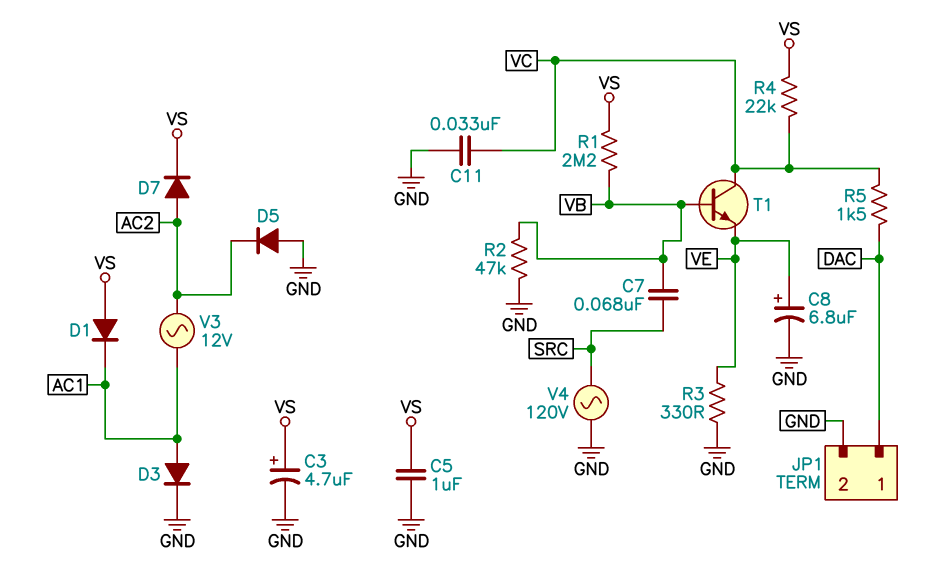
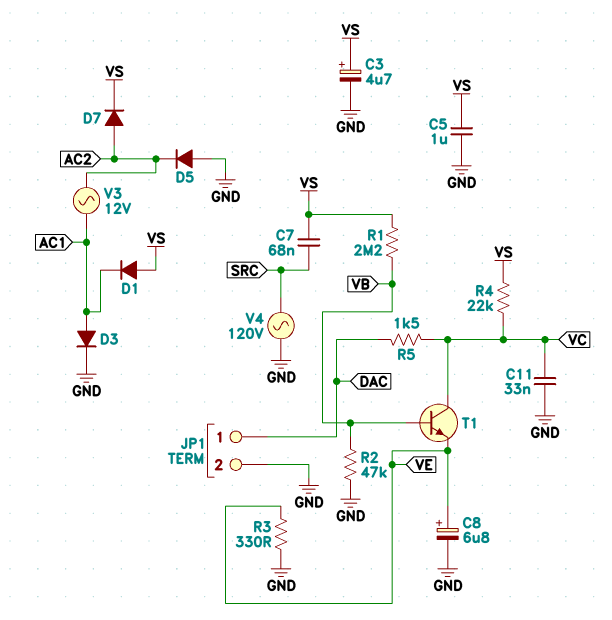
C7: 68nF (SRC, VB) -> 68nF (SRC, VS)

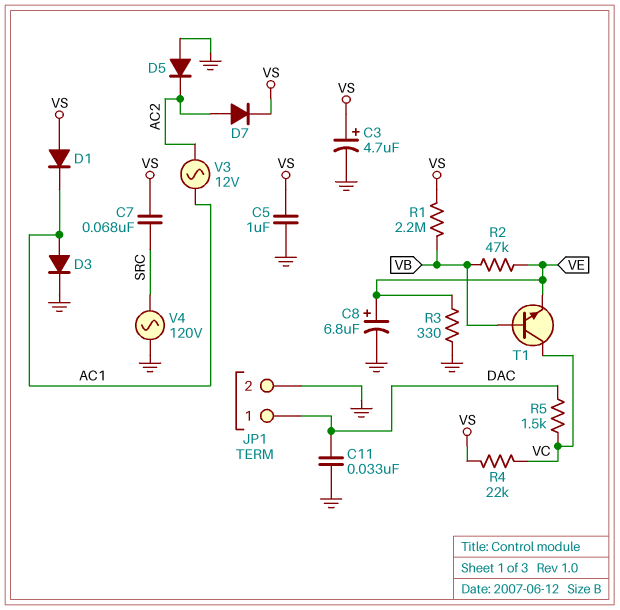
C11: 33nF (GND, VC) -> 33nF (DAC, GND)
R2: 47k (GND, VB) -> 47k (VB, VE)

